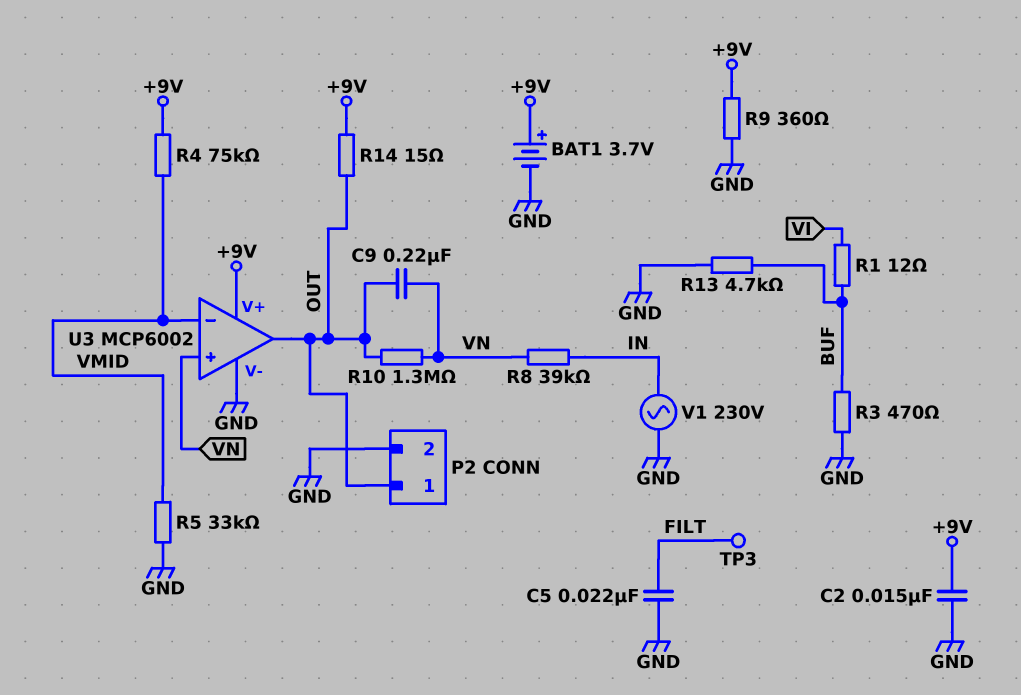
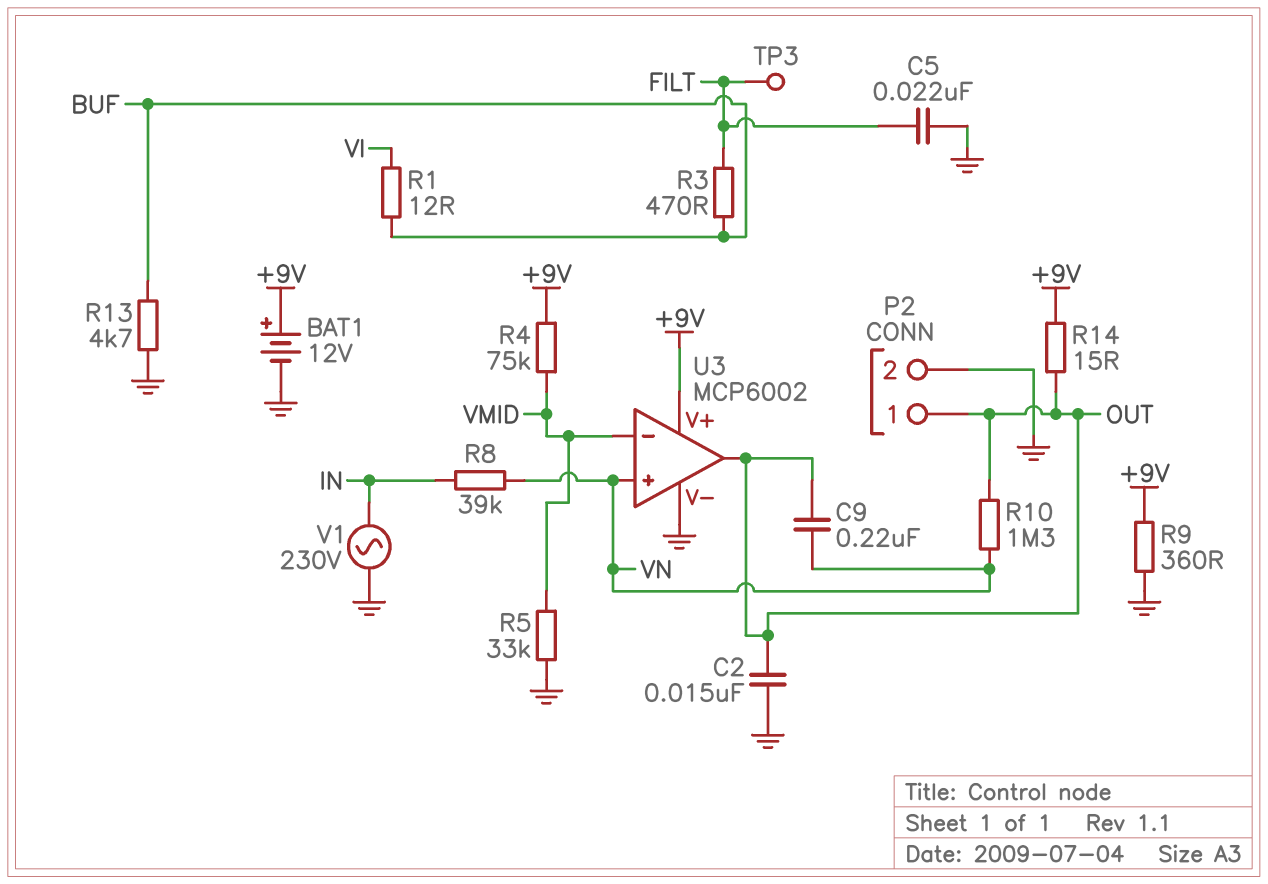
BAT1: 3.7V (plus +9V, minus GND) -> 12V (plus +9V, minus GND)
C2: 15nF (+9V, GND) -> 15nF (GND, OUT)
R3: 470 (BUF, GND) -> 470 (BUF, FILT)

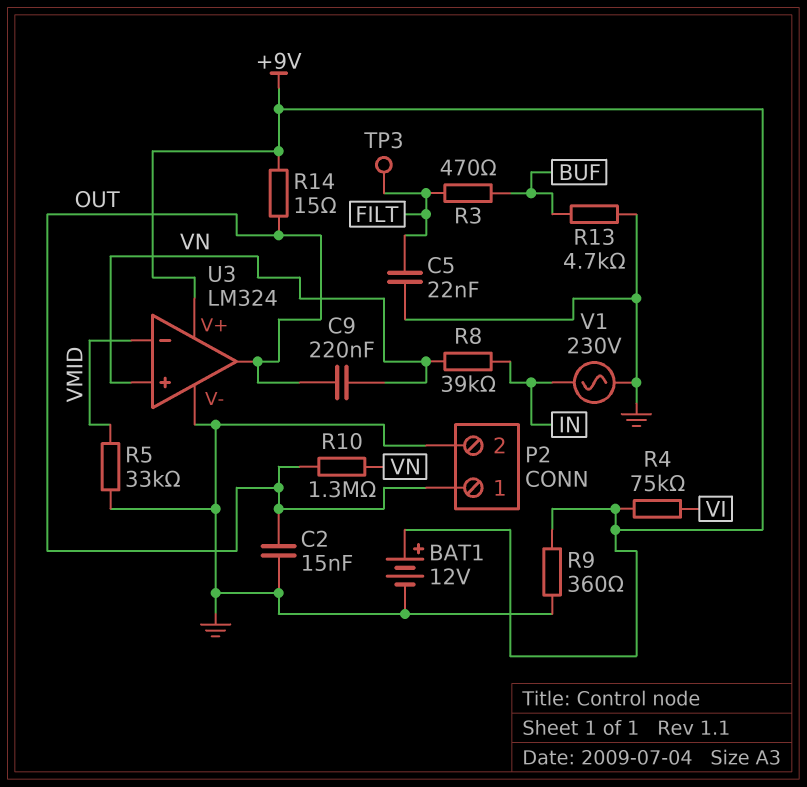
R1: 12 (BUF, VI) -> none
R4: 75k (+9V, VMID) -> 75k (+9V, VI)
U3: MCP6002 -> LM324

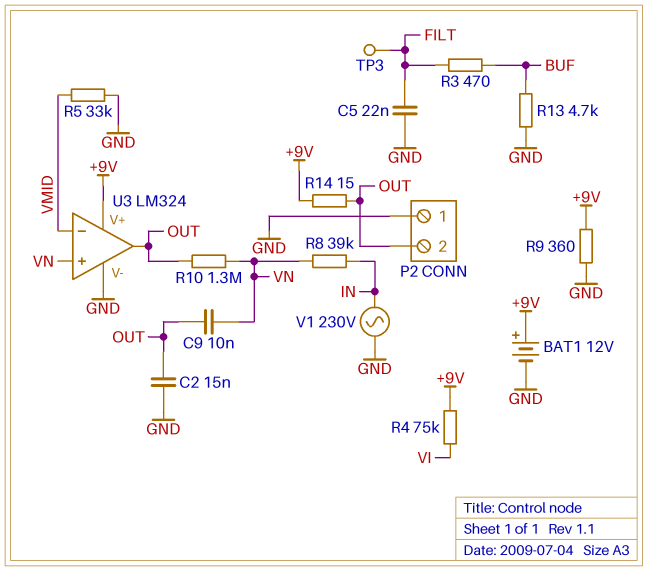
C9: 220nF (OUT, VN) -> 10nF (OUT, VN)
P2 pin 1: OUT -> GND
P2 pin 2: GND -> OUT

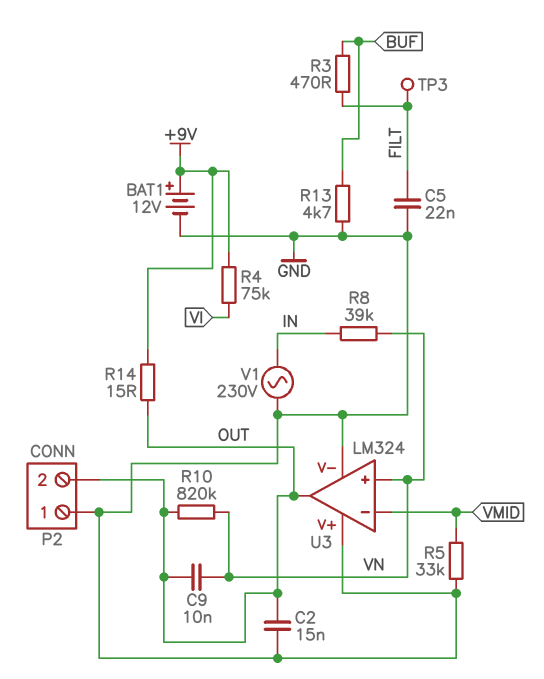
R9: 360 (+9V, GND) -> none
R10: 1.3M (OUT, VN) -> 820k (OUT, VN)
U3 pin V+: +9V -> GND

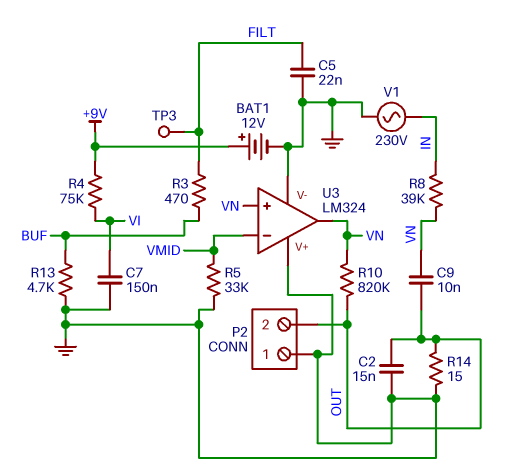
C7: none -> 150nF (GND, VI)
R14: 15 (+9V, OUT) -> 15 (GND, OUT)
U3 pin out: OUT -> VN

